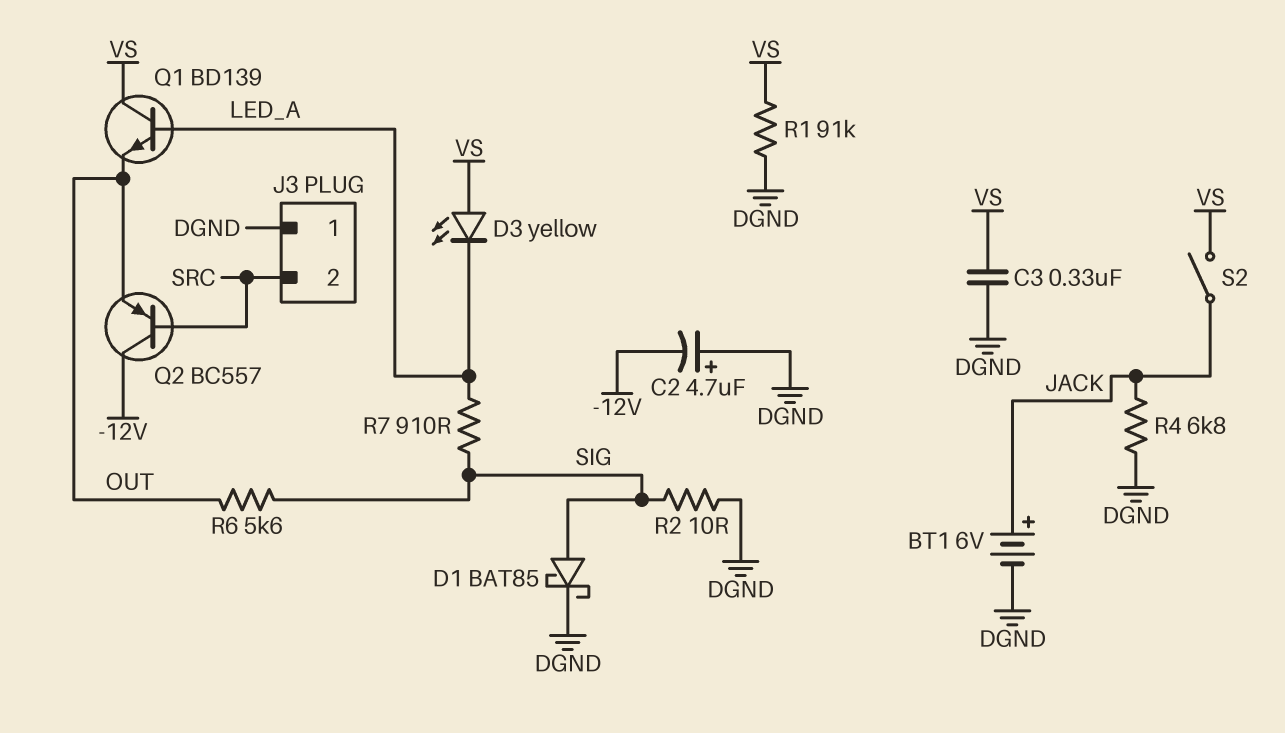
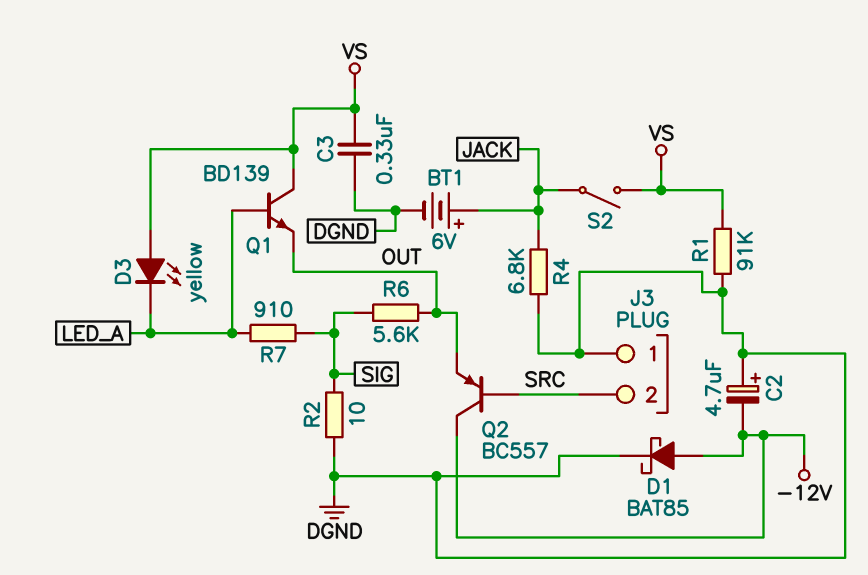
D1: schottky BAT85 (A SIG, K DGND) -> schottky BAT85 (A -12V, K DGND)

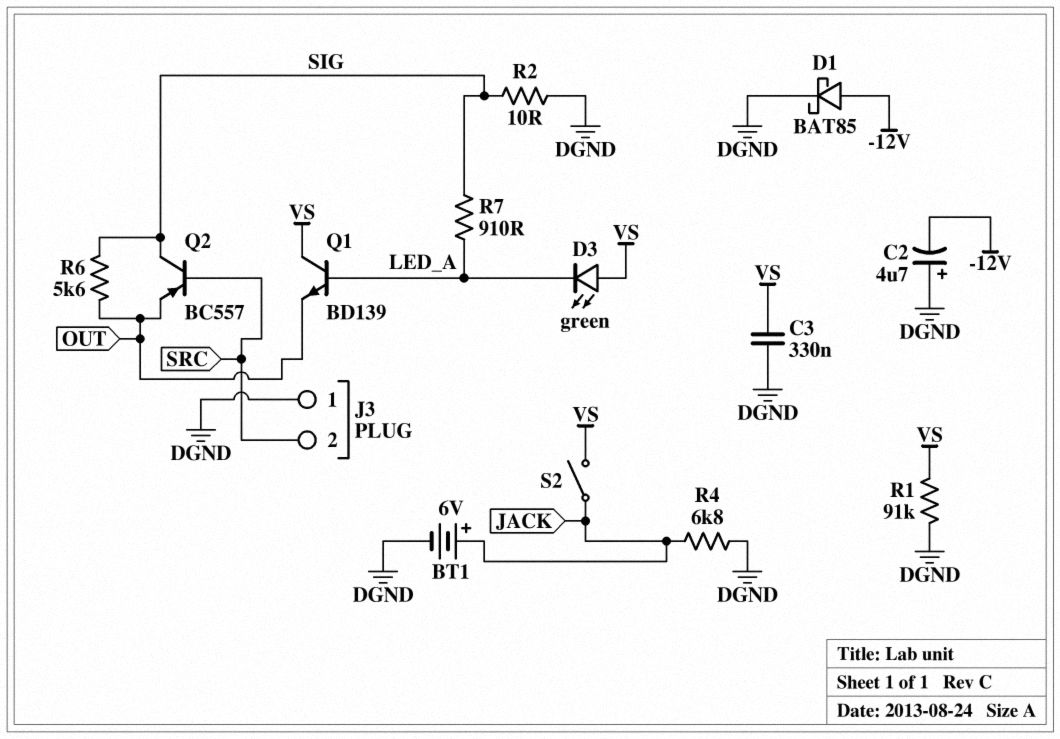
D3: LED yellow (A VS, K LED_A) -> LED green (A VS, K LED_A)
Q2: PNP BC557 (B SRC, C -12V, E OUT) -> PNP BC557 (B SRC, C SIG, E OUT)

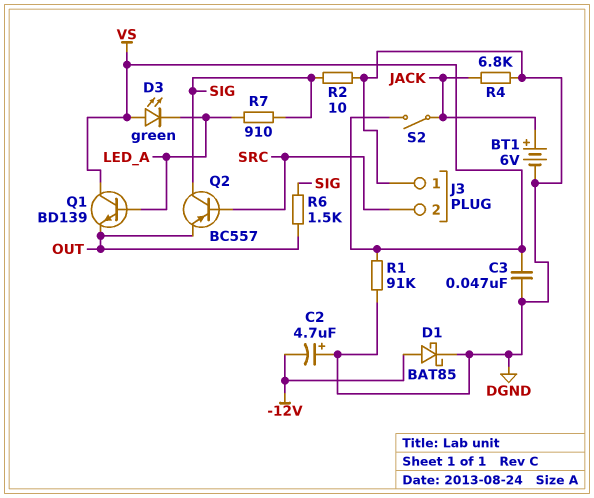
C3: 330nF (DGND, VS) -> 47nF (DGND, VS)
R6: 5.6k (OUT, SIG) -> 1.5k (OUT, SIG)

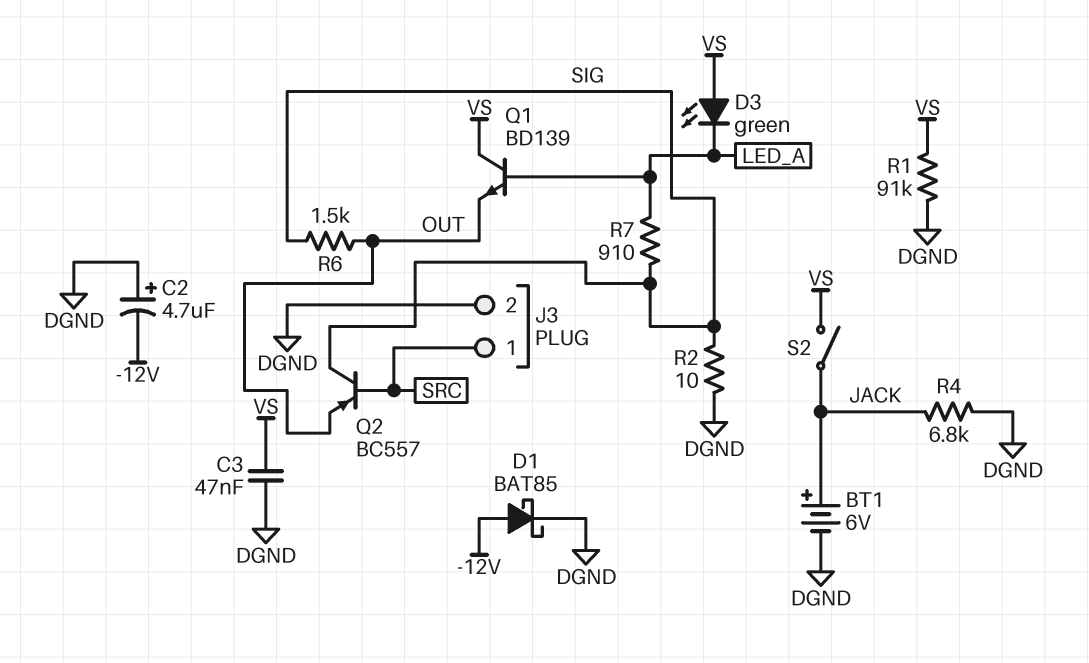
J3 pin 1: DGND -> SRC
J3 pin 2: SRC -> DGND

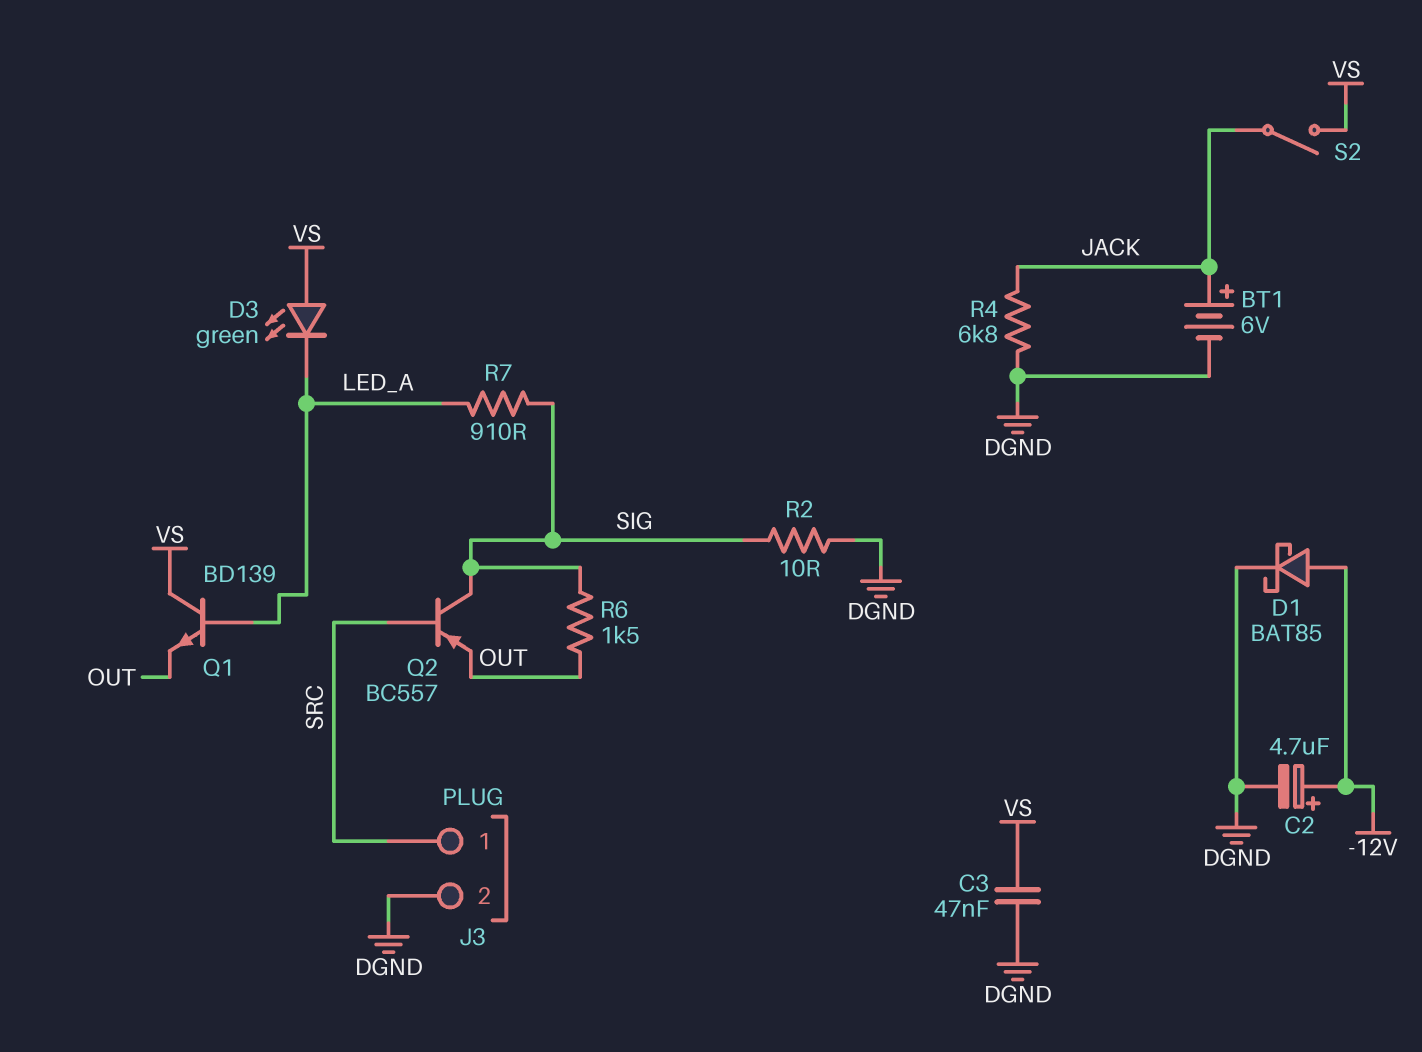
C2: 4.7uF (plus DGND, minus -12V) -> 4.7uF (plus -12V, minus DGND)
R1: 91k (DGND, VS) -> none

